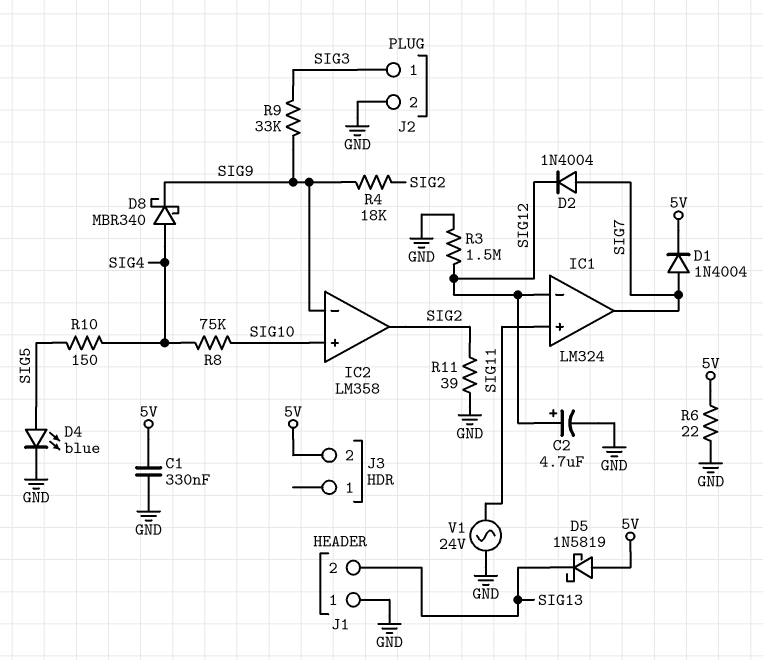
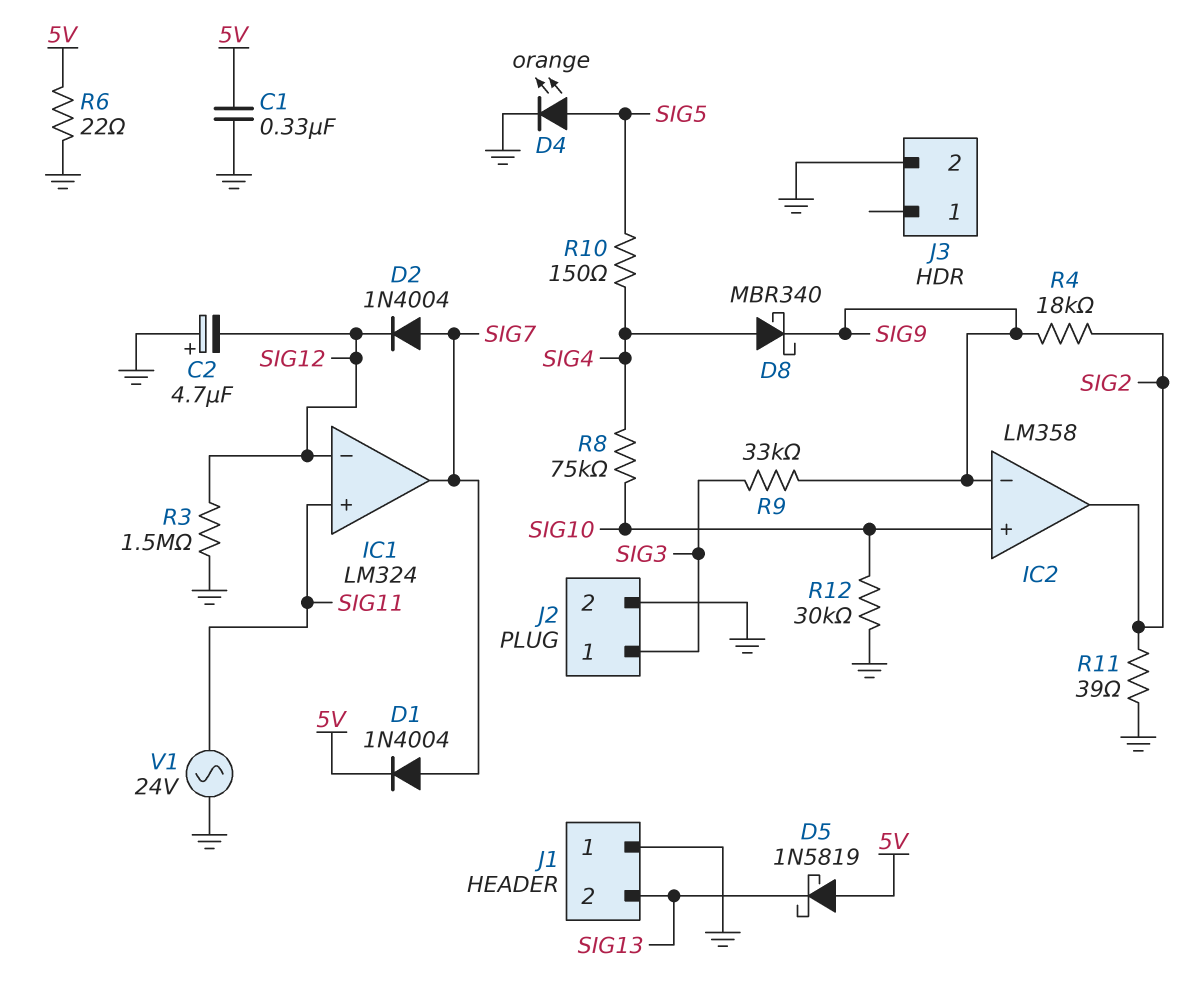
C2: 4.7uF (plus SIG12, minus GND) -> 4.7uF (plus GND, minus SIG12)
D4: LED blue (A SIG5, K GND) -> LED orange (A SIG5, K GND)
J3 pin 2: 5V -> GND
R12: none -> 30k (GND, SIG10)

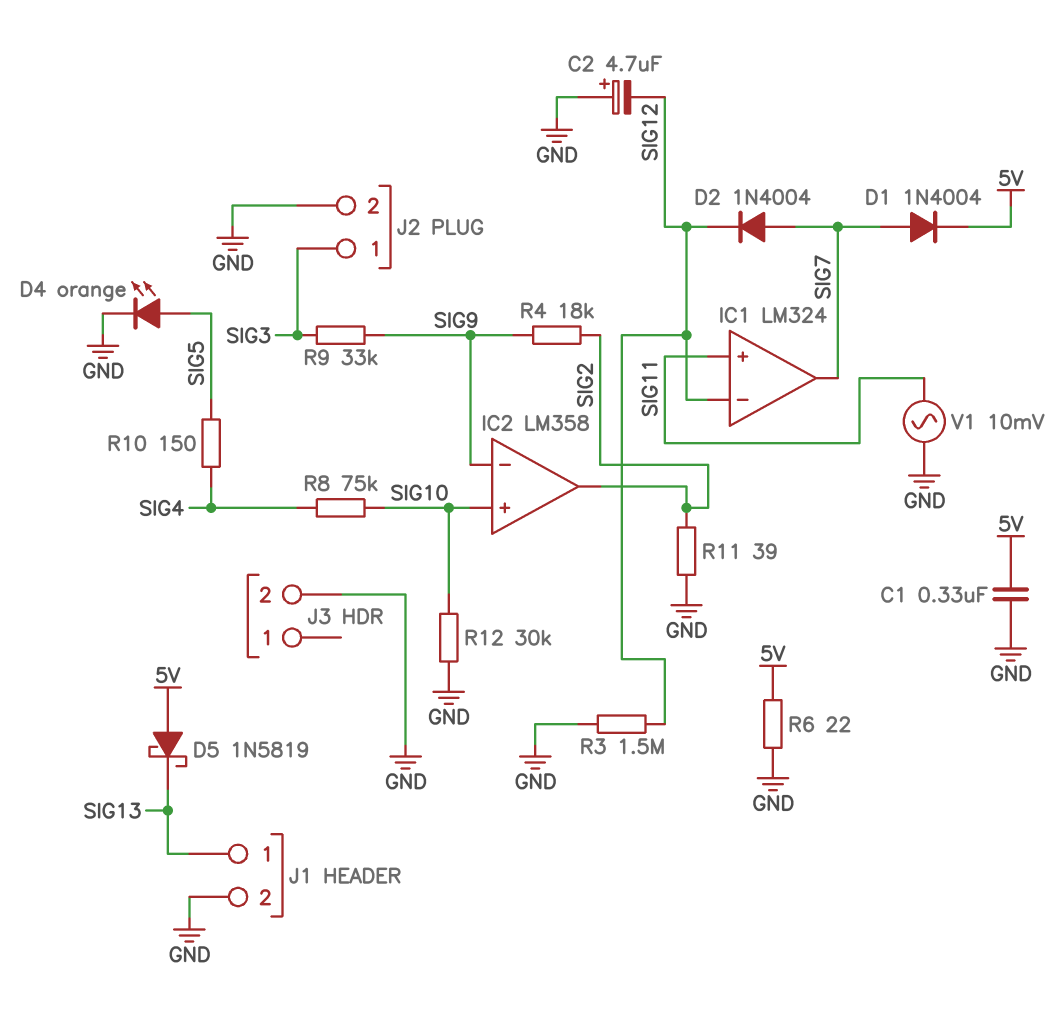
D8: schottky MBR340 (A SIG4, K SIG9) -> none
J1 pin 1: GND -> SIG13
J1 pin 2: SIG13 -> GND
V1: AC 24V (GND, SIG11) -> AC 10mV (GND, SIG11)

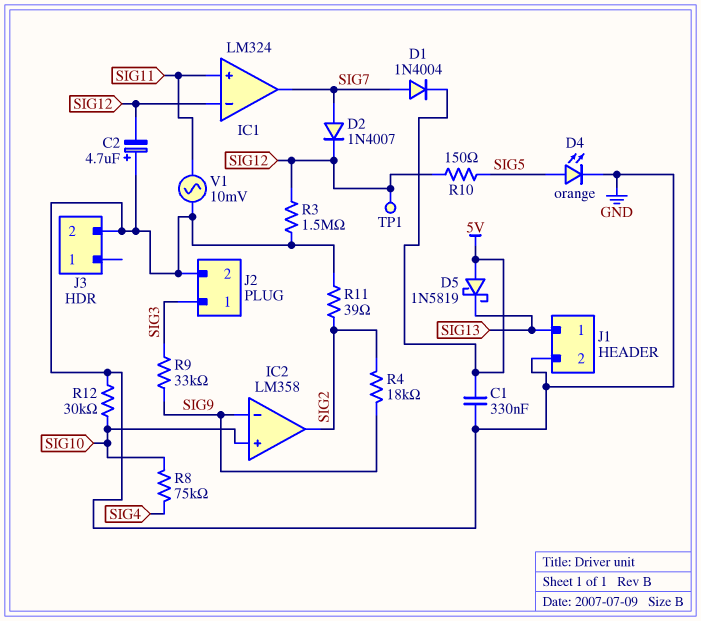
D2: diode 1N4004 (A SIG7, K SIG12) -> diode 1N4007 (A SIG7, K SIG12)
R6: 22 (5V, GND) -> none
R10: 150 (SIG4, SIG5) -> 150 (SIG5, SIG12)
TP1: none -> test point (SIG12)

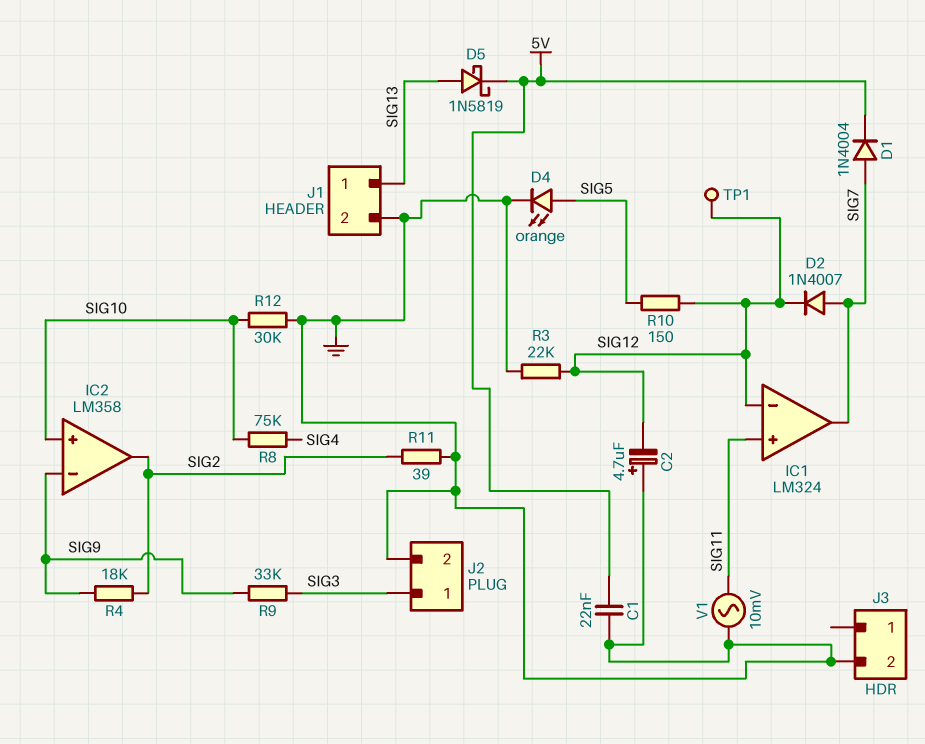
C1: 330nF (5V, GND) -> 22nF (5V, GND)
D5: schottky 1N5819 (A 5V, K SIG13) -> schottky 1N5819 (A SIG13, K 5V)
R3: 1.5M (GND, SIG12) -> 22k (GND, SIG12)

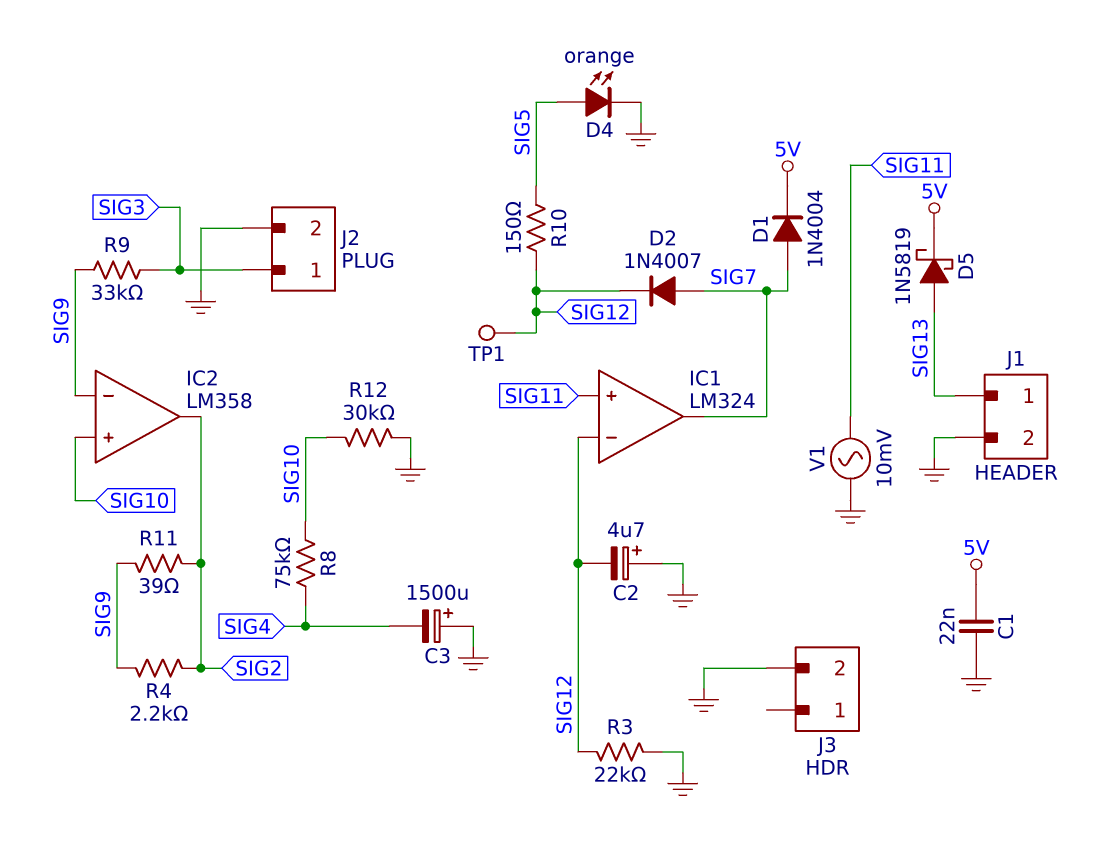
C3: none -> 1500uF (plus GND, minus SIG4)
R4: 18k (SIG2, SIG9) -> 2.2k (SIG2, SIG9)
R11: 39 (GND, SIG2) -> 39 (SIG2, SIG9)

